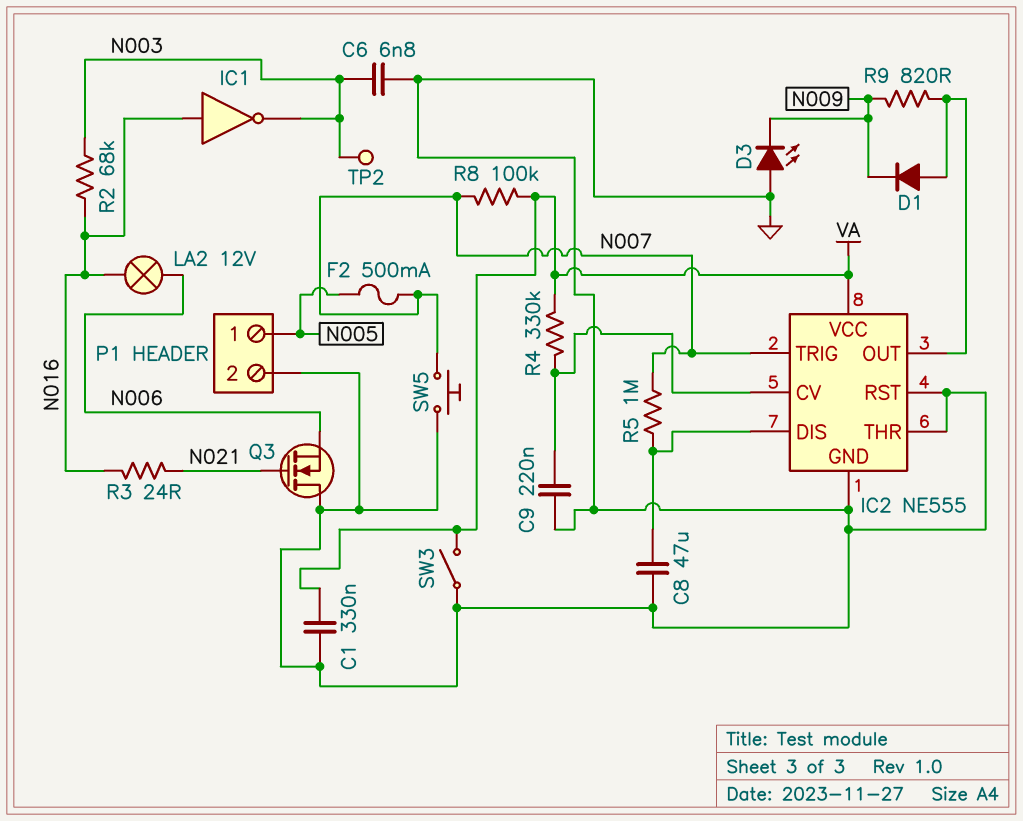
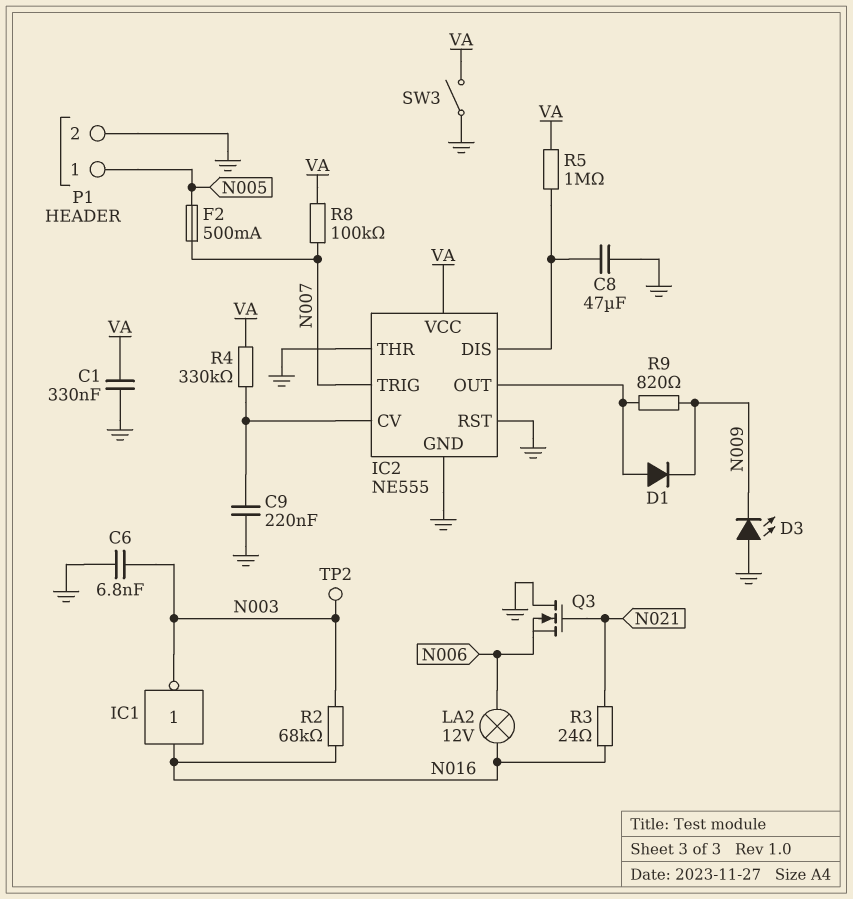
R5: 1M (IC2/DIS, N007) -> 1M (IC2/DIS, VA)
SW5: button (GND, N007) -> none

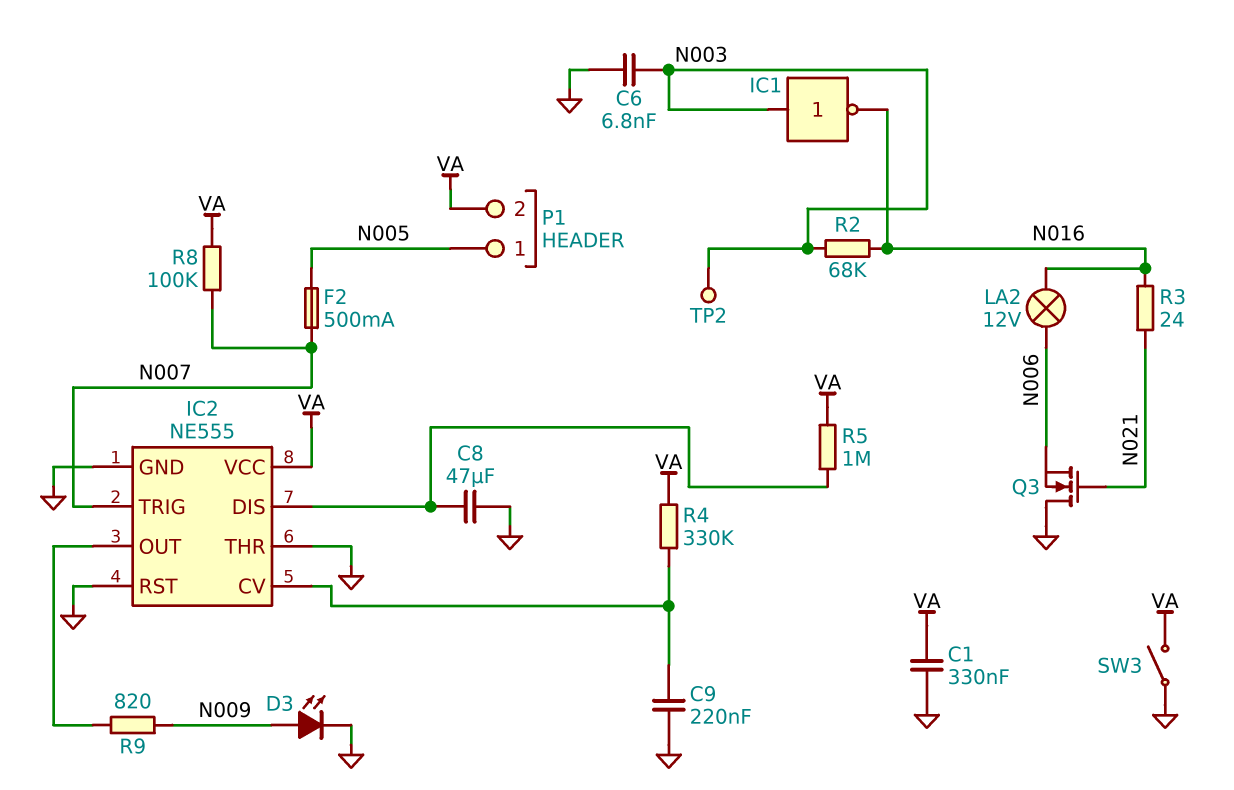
D1: diode (A IC2/OUT, K N009) -> none
D3: LED (A GND, K N009) -> LED (A N009, K GND)
IC1: NOT (in N016, out N003) -> NOT (in N003, out N016)
P1 pin 2: GND -> VA

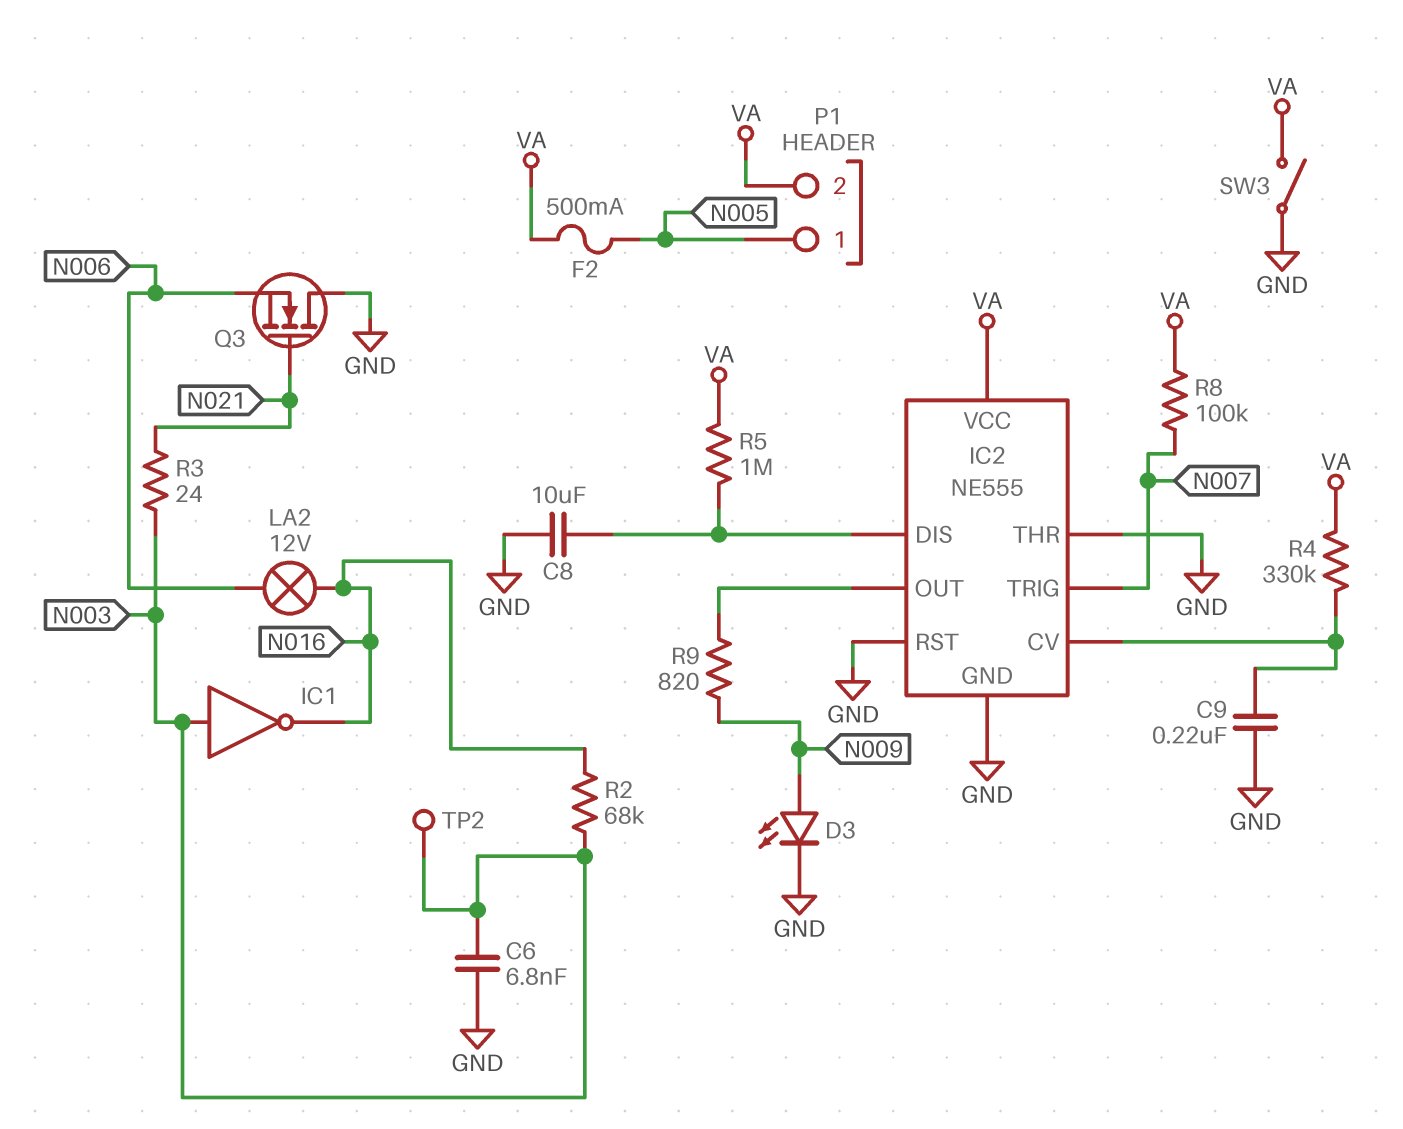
C1: 330nF (GND, VA) -> none
C8: 47uF (GND, IC2/DIS) -> 10uF (GND, IC2/DIS)
F2: 500mA (N005, N007) -> 500mA (N005, VA)
R3: 24 (N016, N021) -> 24 (N003, N021)

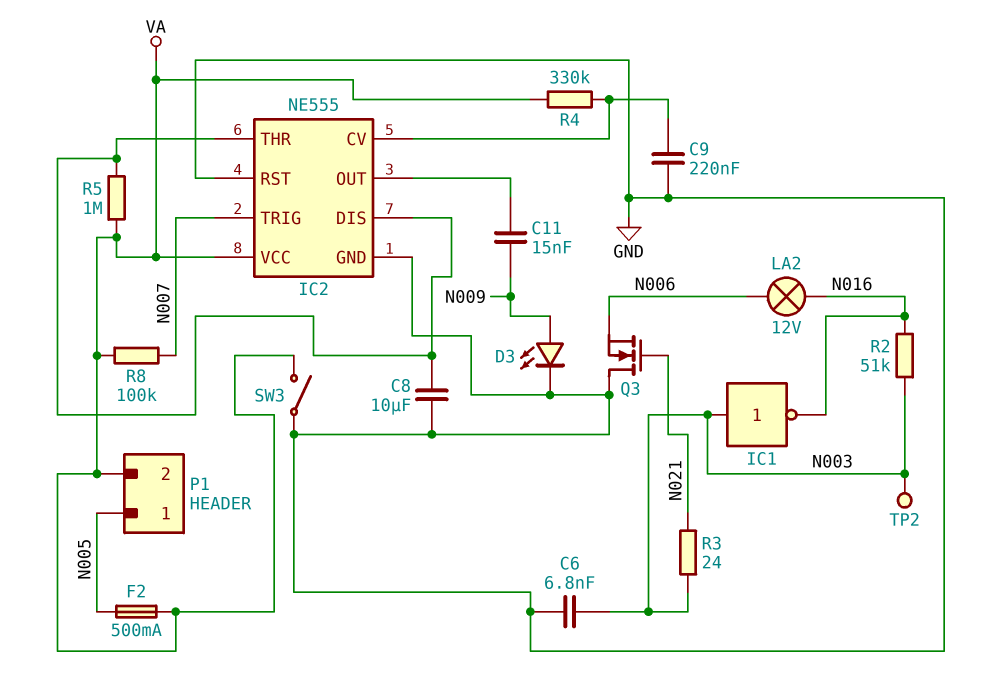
C11: none -> 15nF (IC2/OUT, N009)
IC2 pin THR: GND -> IC2/DIS
R2: 68k (N003, N016) -> 51k (N003, N016)
R9: 820 (IC2/OUT, N009) -> none

